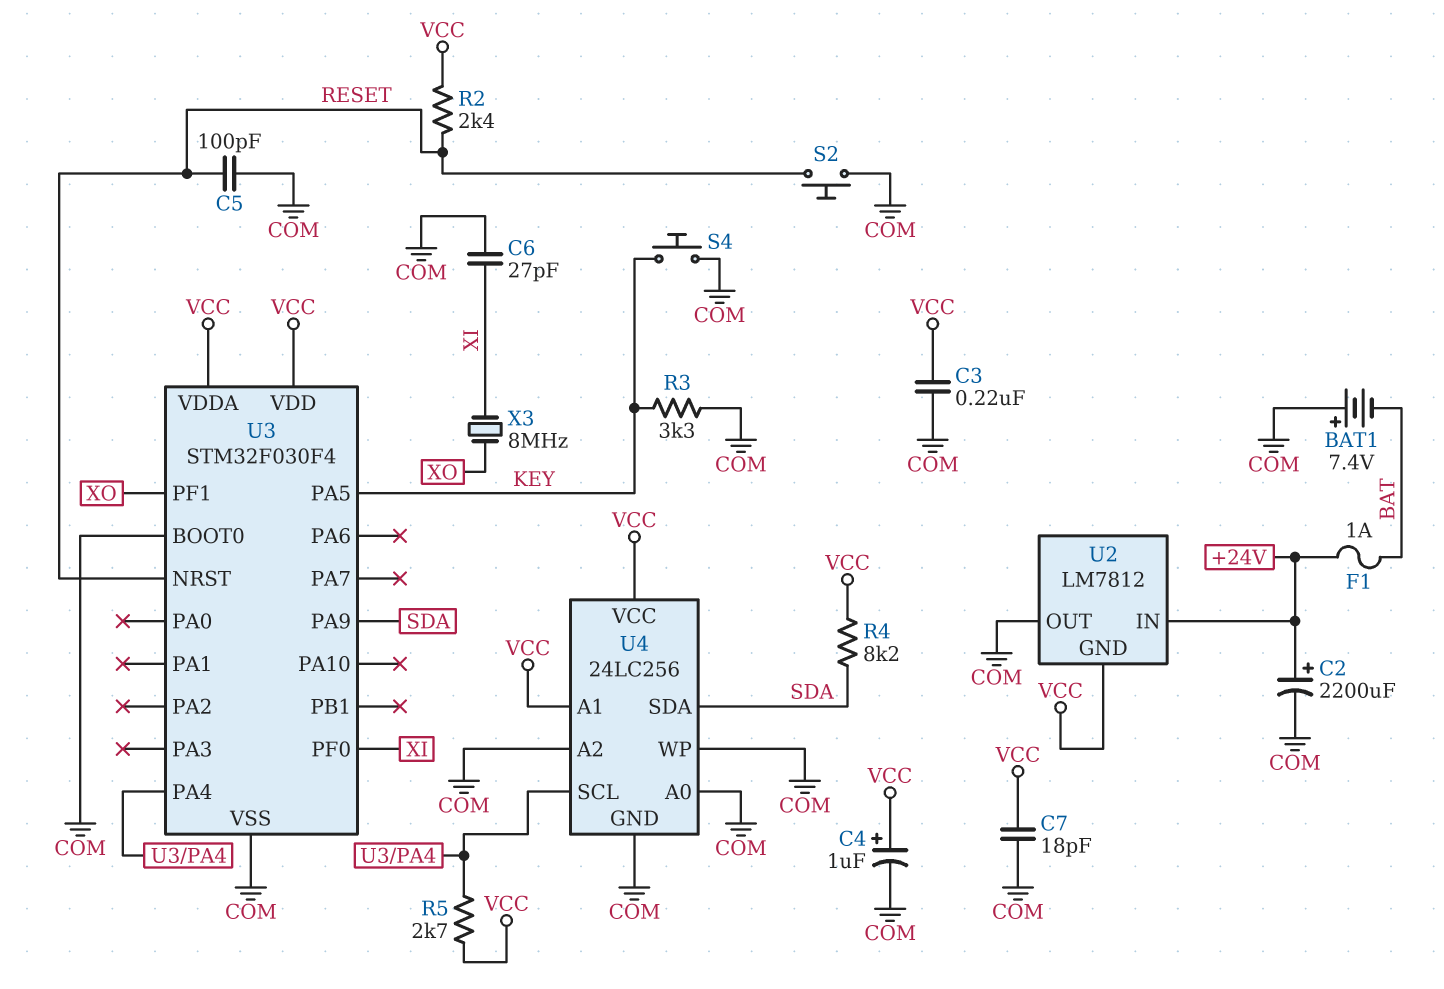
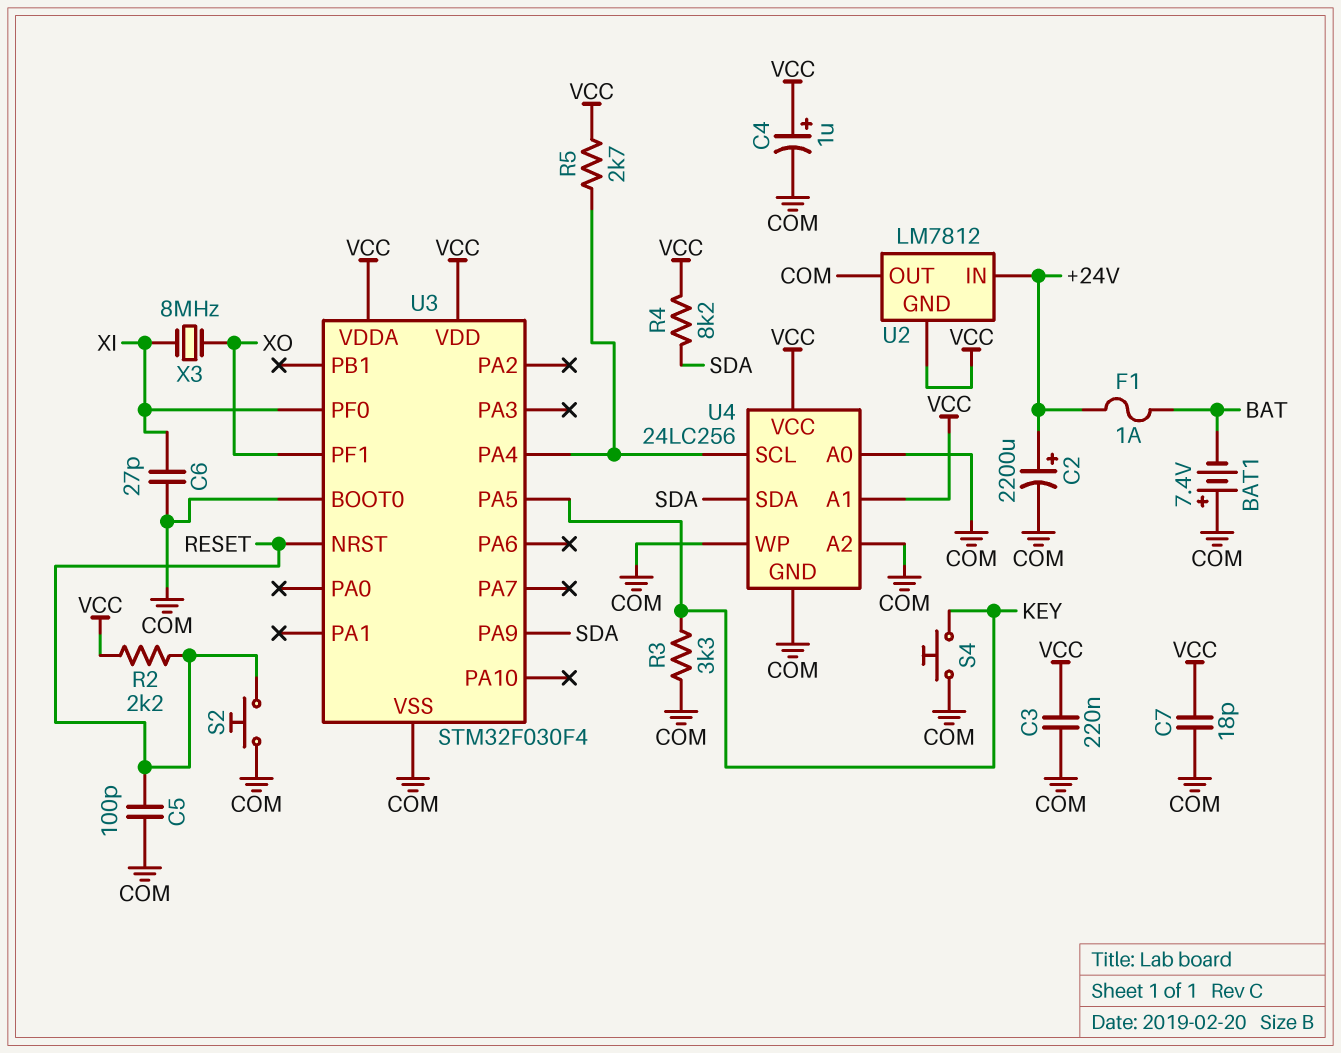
R2: 2.4k (RESET, VCC) -> 2.2k (RESET, VCC)

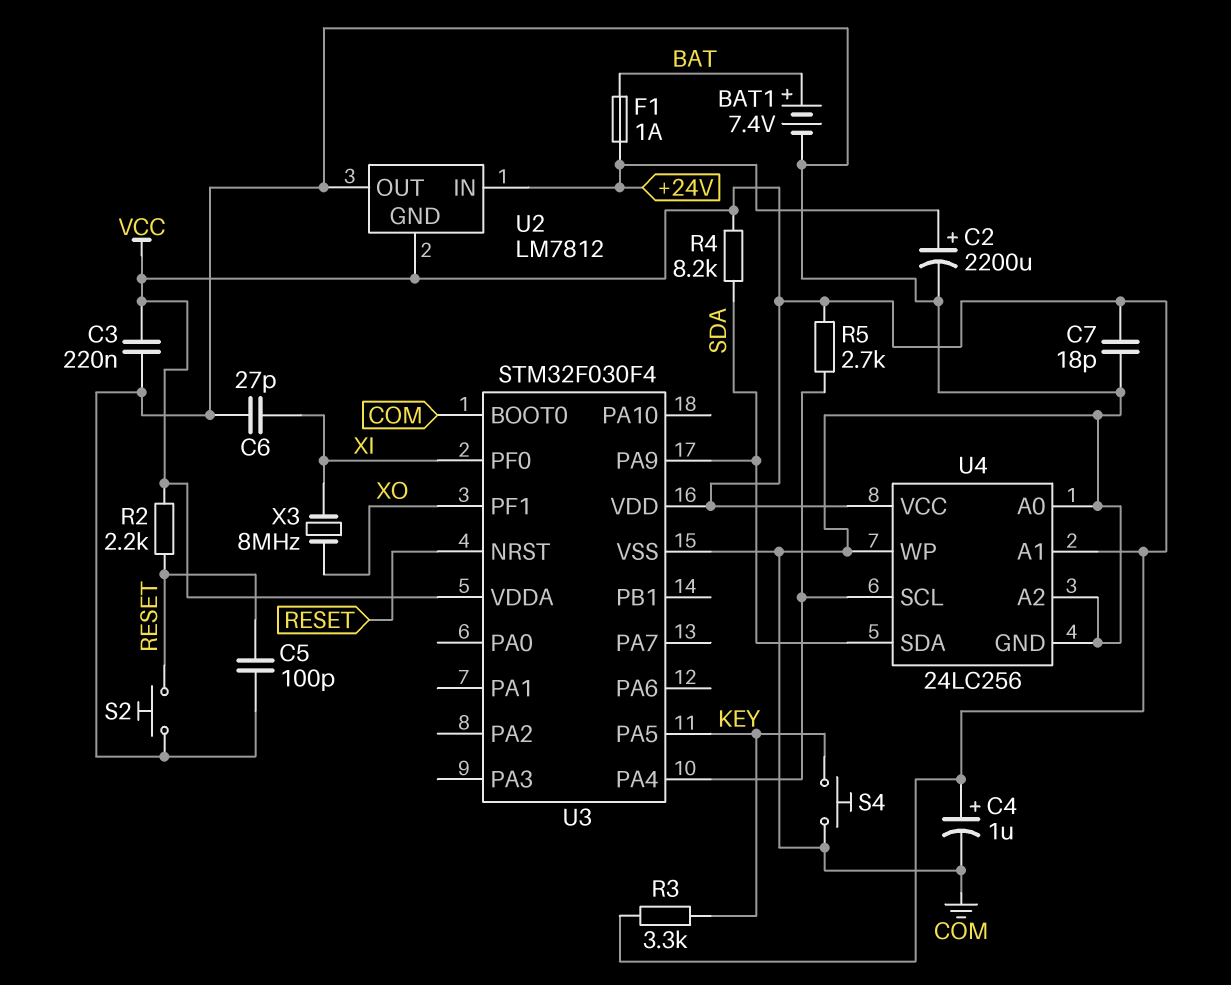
BAT1: 7.4V (plus COM, minus BAT) -> 7.4V (plus BAT, minus COM)
R3: 3.3k (COM, KEY) -> 3.3k (KEY, VCC)

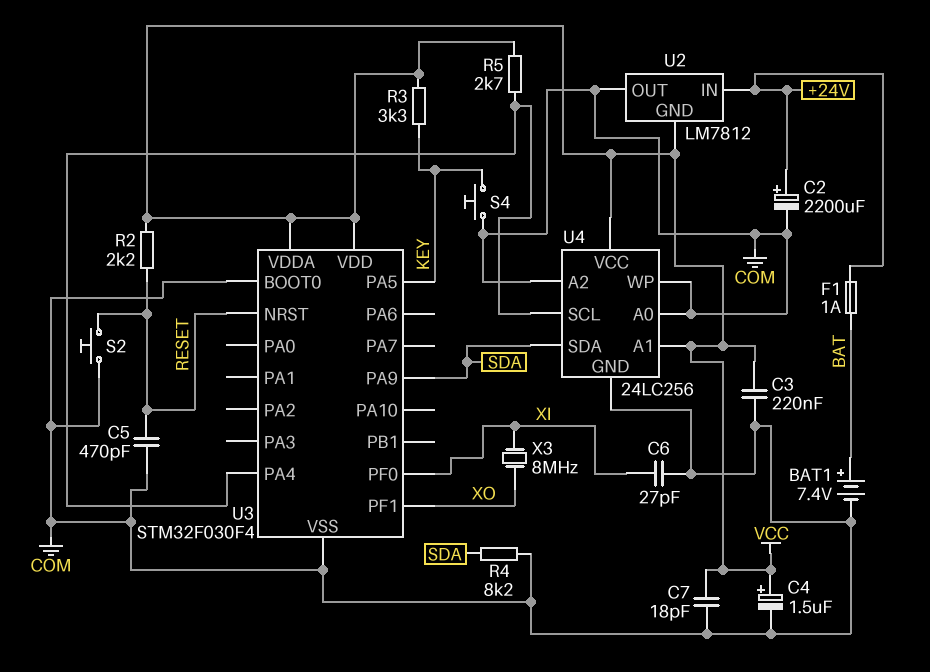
C4: 1uF (plus VCC, minus COM) -> 1.5uF (plus VCC, minus COM)
C5: 100pF (COM, RESET) -> 470pF (COM, RESET)
R4: 8.2k (SDA, VCC) -> 8.2k (COM, SDA)

